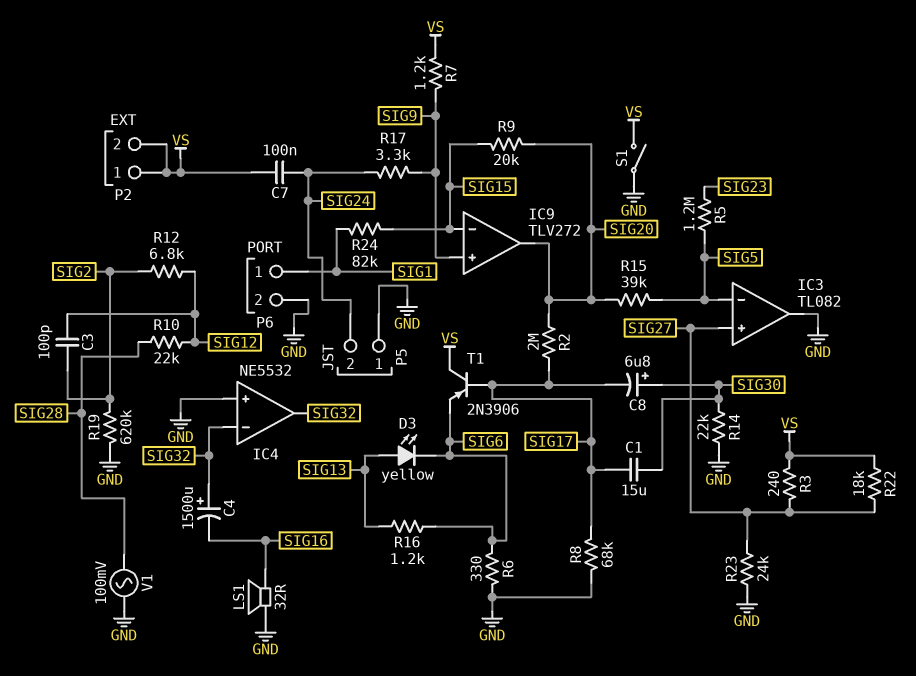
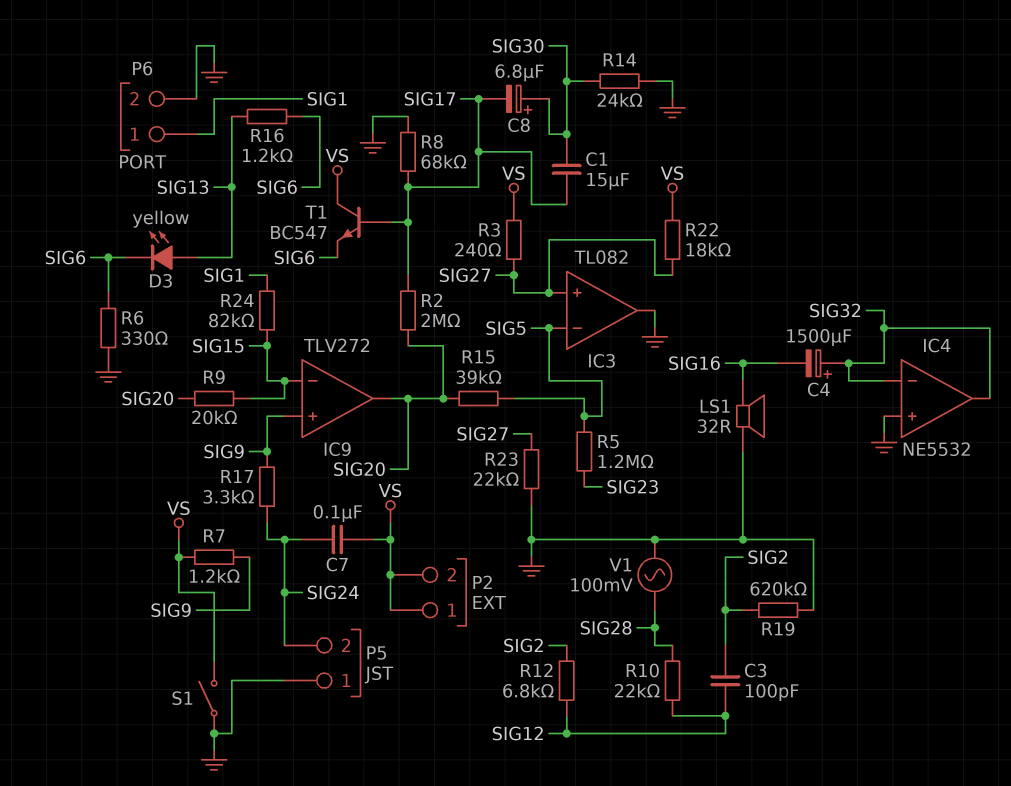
R14: 22k (GND, SIG30) -> 24k (GND, SIG30)
R23: 24k (GND, SIG27) -> 22k (GND, SIG27)
T1: PNP 2N3906 (B SIG17, C VS, E SIG6) -> NPN BC547 (B SIG17, C VS, E SIG6)

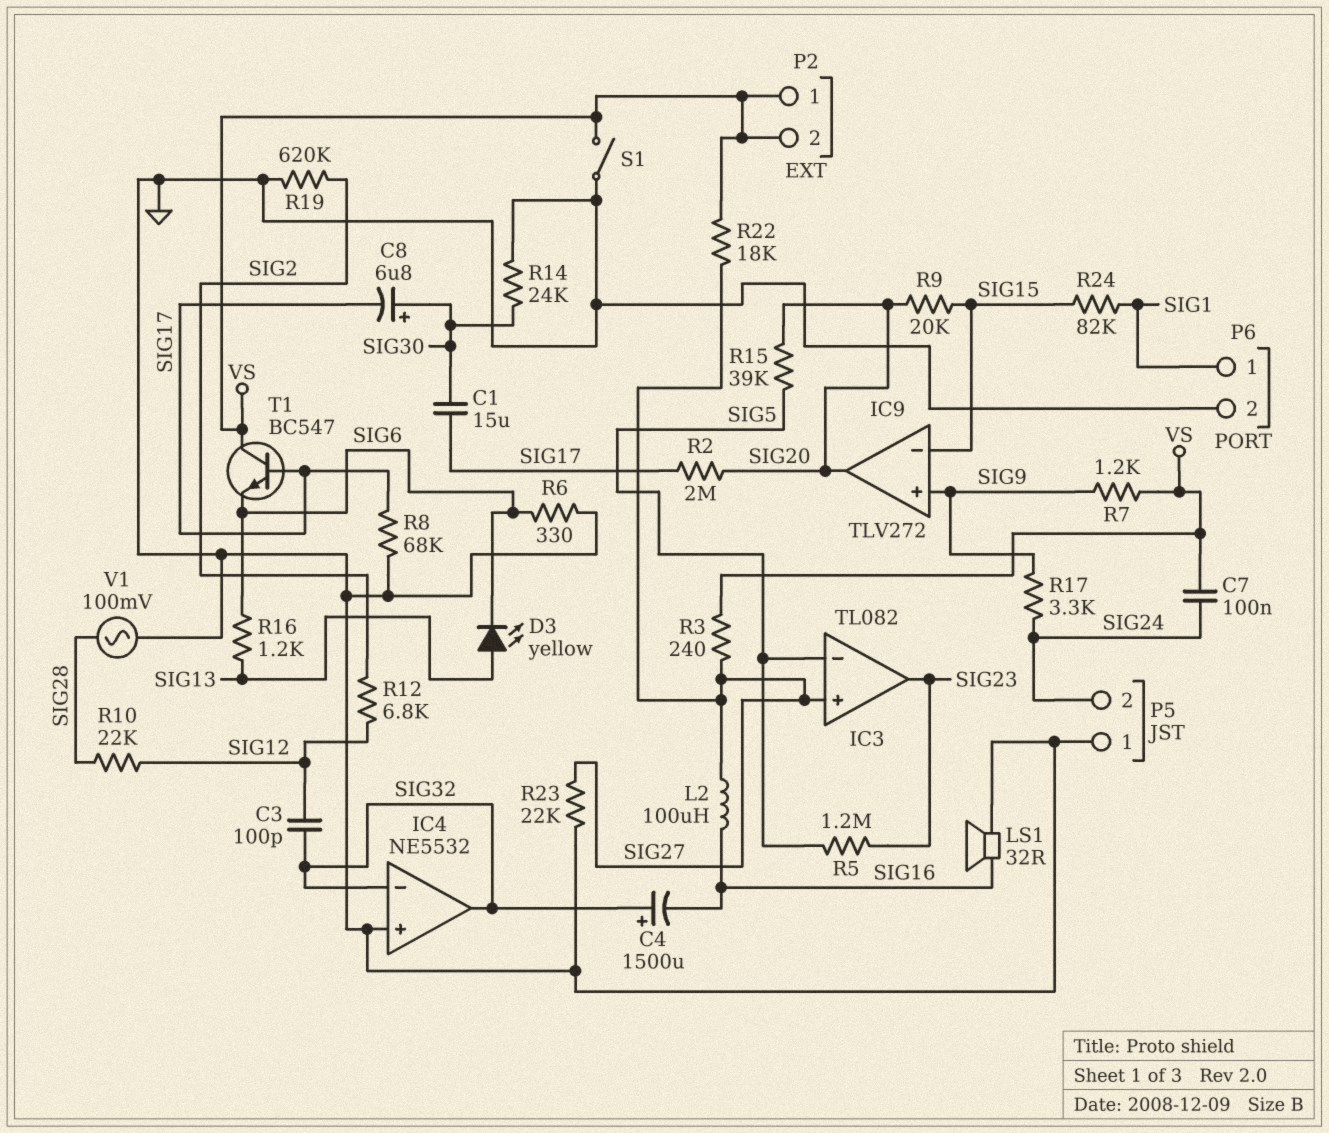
C3: 100pF (SIG2, SIG12) -> 100pF (SIG12, SIG32)
IC3 pin out: GND -> SIG23
L2: none -> 100uH (SIG16, SIG27)

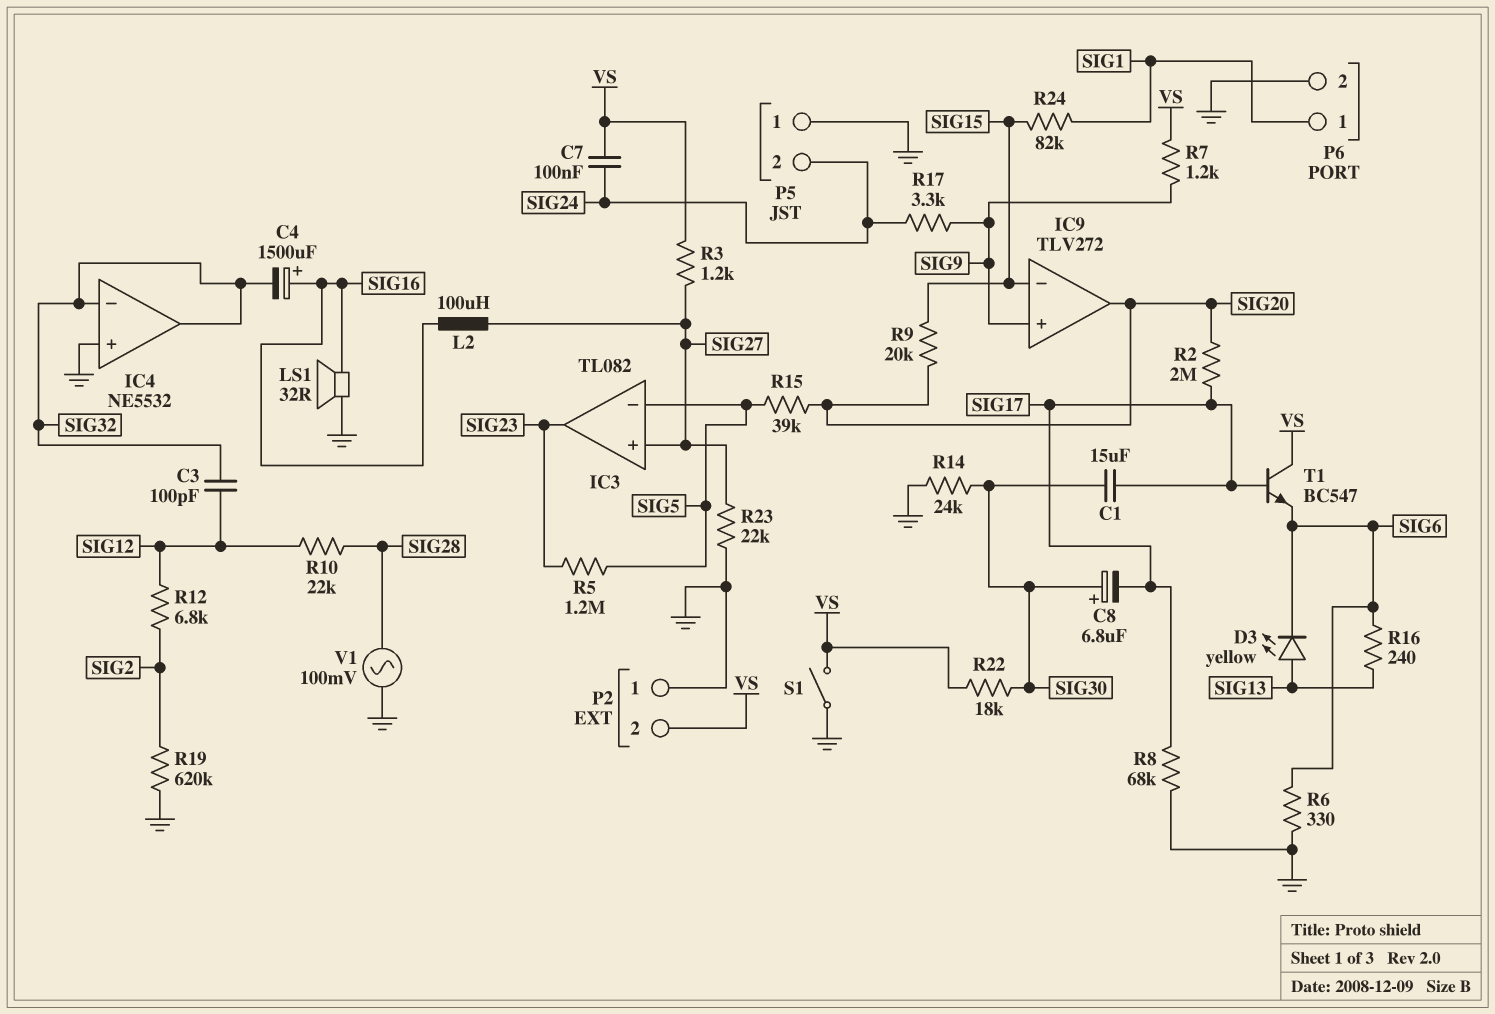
C4: 1500uF (plus SIG32, minus SIG16) -> 1500uF (plus SIG16, minus SIG32)
P2 pin 1: VS -> GND
R3: 240 (SIG27, VS) -> 1.2k (SIG27, VS)
R16: 1.2k (SIG6, SIG13) -> 240 (SIG6, SIG13)
R22: 18k (SIG27, VS) -> 18k (SIG30, VS)

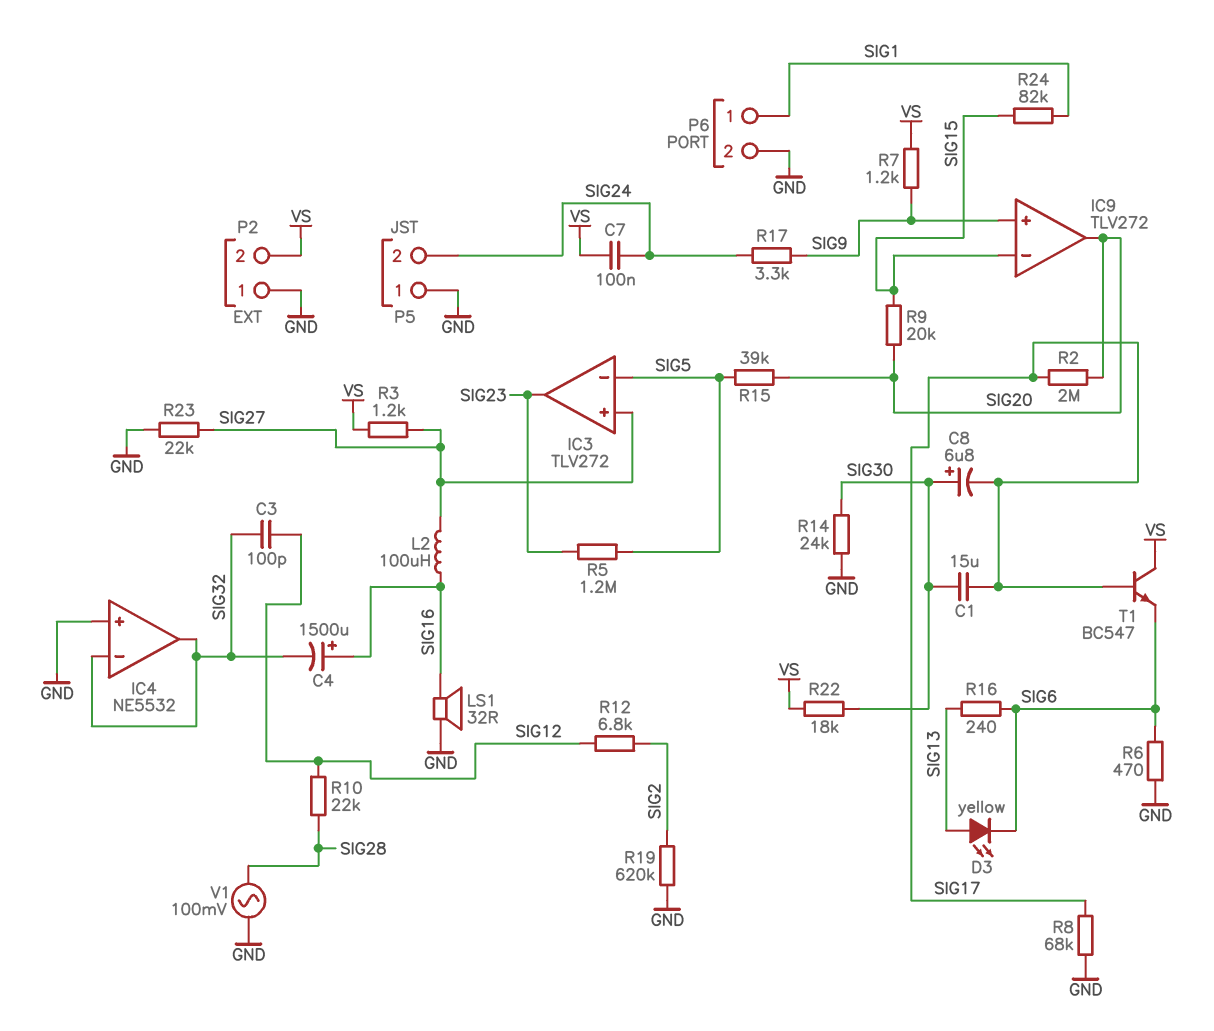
IC3: TL082 -> TLV272
R6: 330 (GND, SIG6) -> 470 (GND, SIG6)
S1: switch (GND, VS) -> none

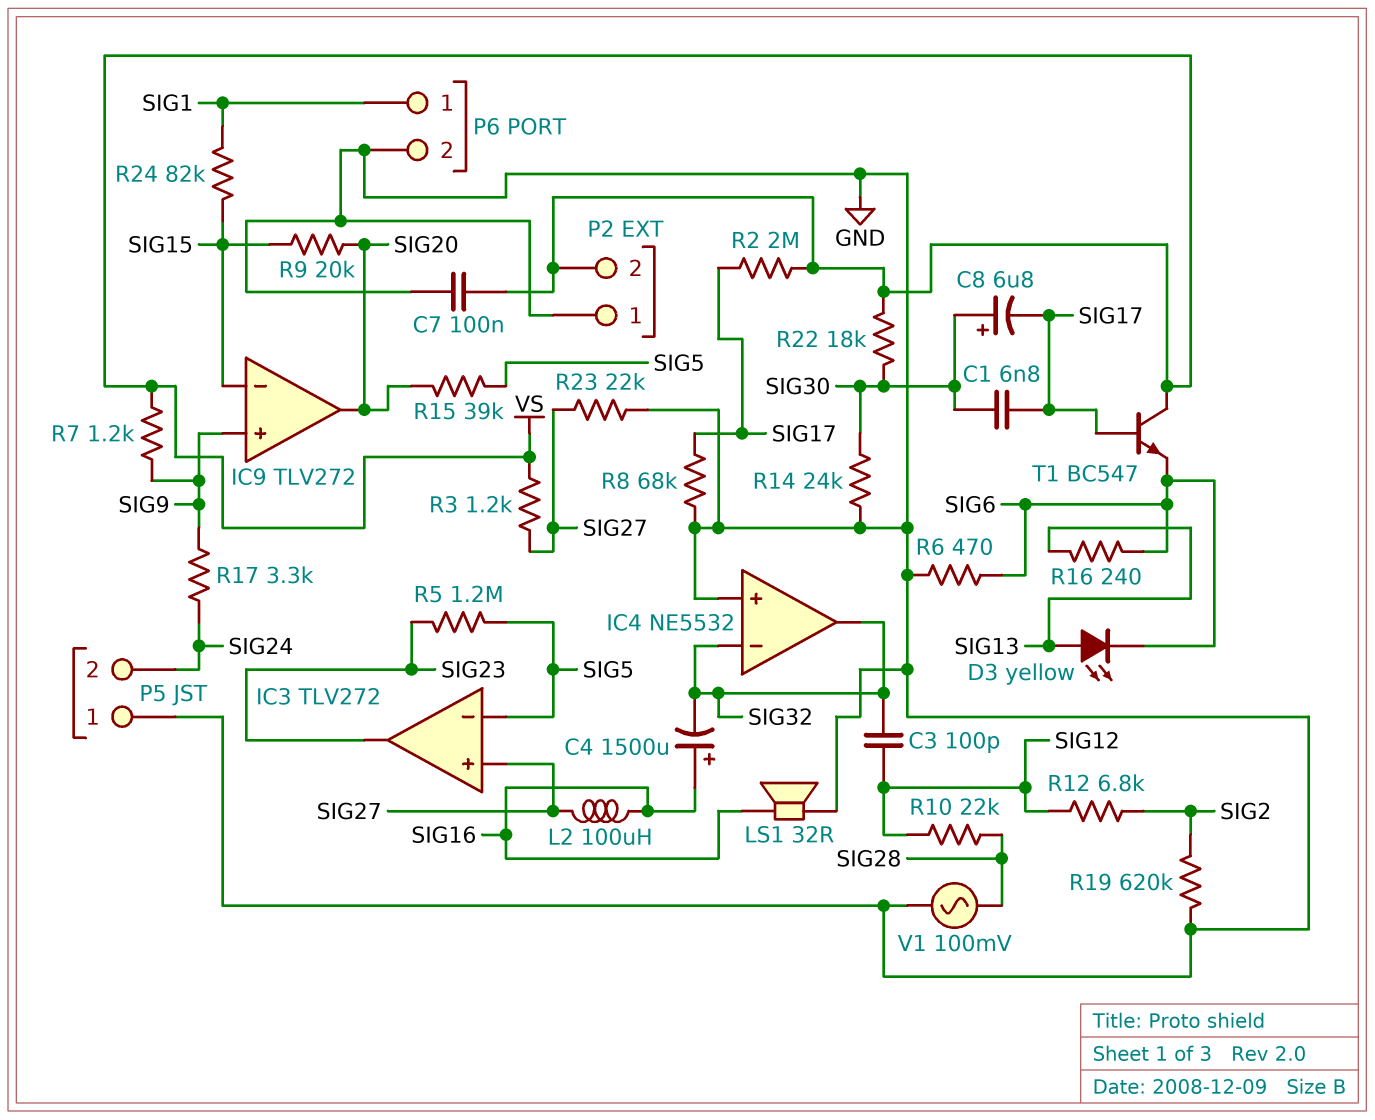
C1: 15uF (SIG17, SIG30) -> 6.8nF (SIG17, SIG30)
C7: 100nF (SIG24, VS) -> 100nF (GND, VS)
R2: 2M (SIG17, SIG20) -> 2M (SIG17, VS)

